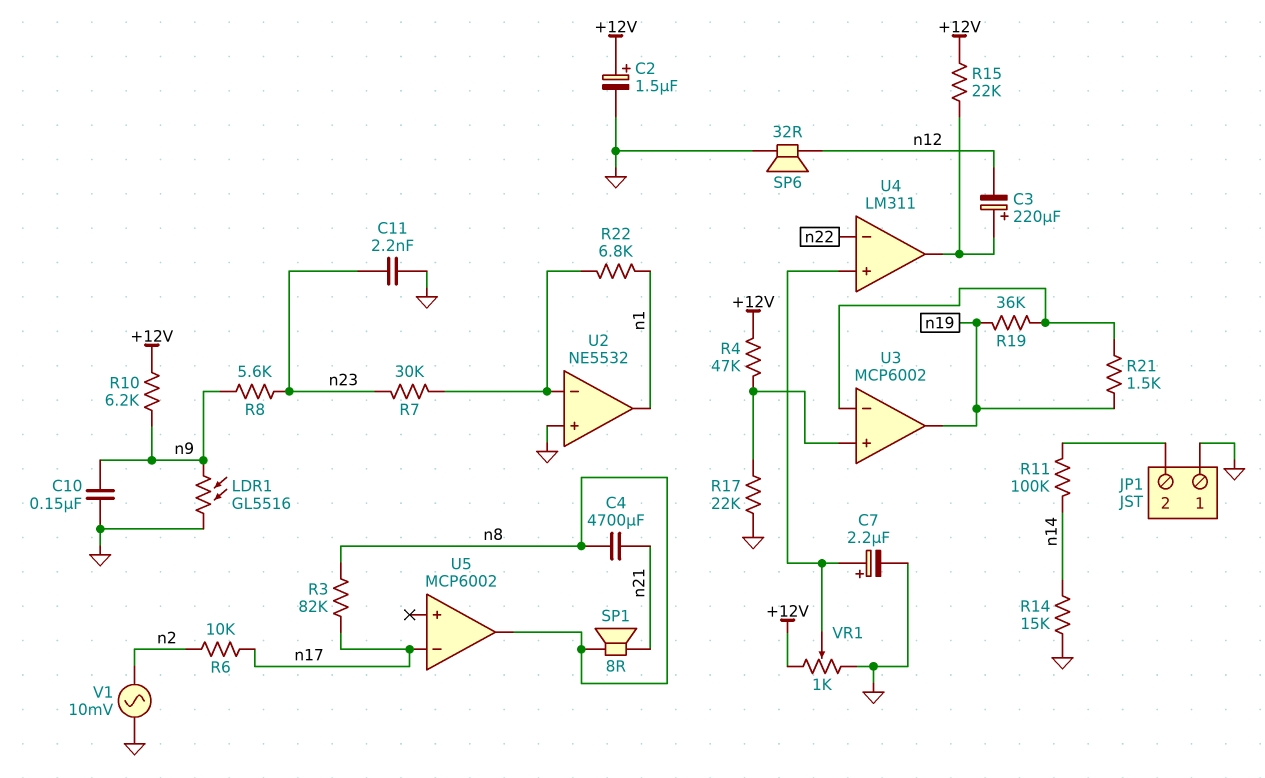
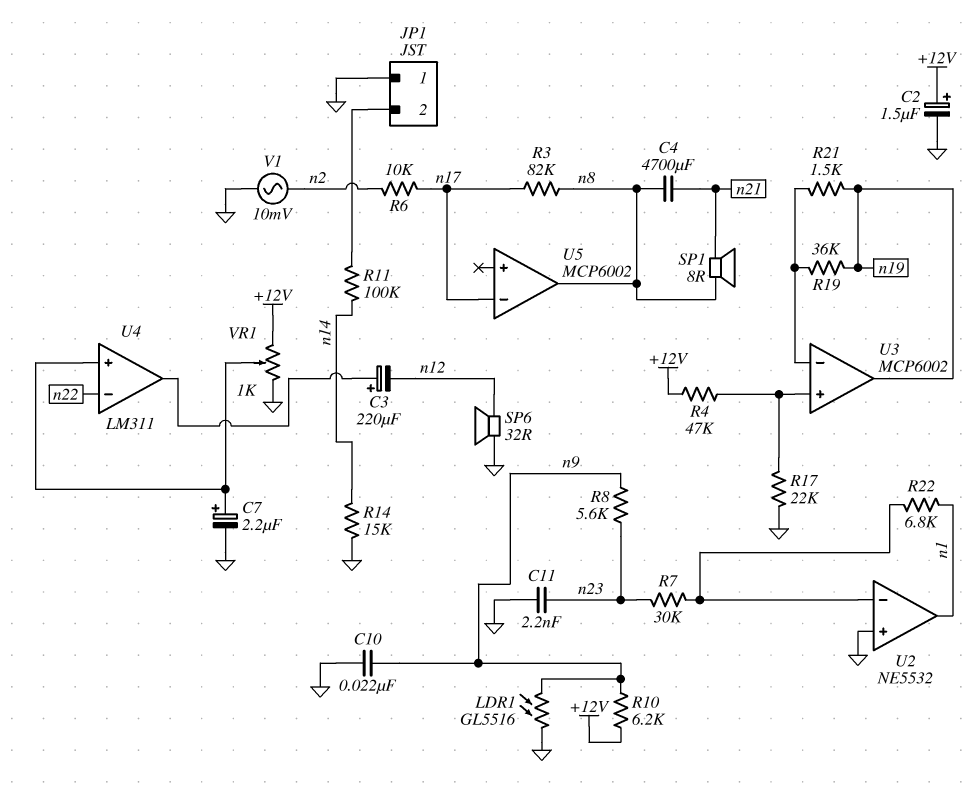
C10: 150nF (GND, n9) -> 22nF (GND, n9)
R15: 22k (+12V, U4/out) -> none

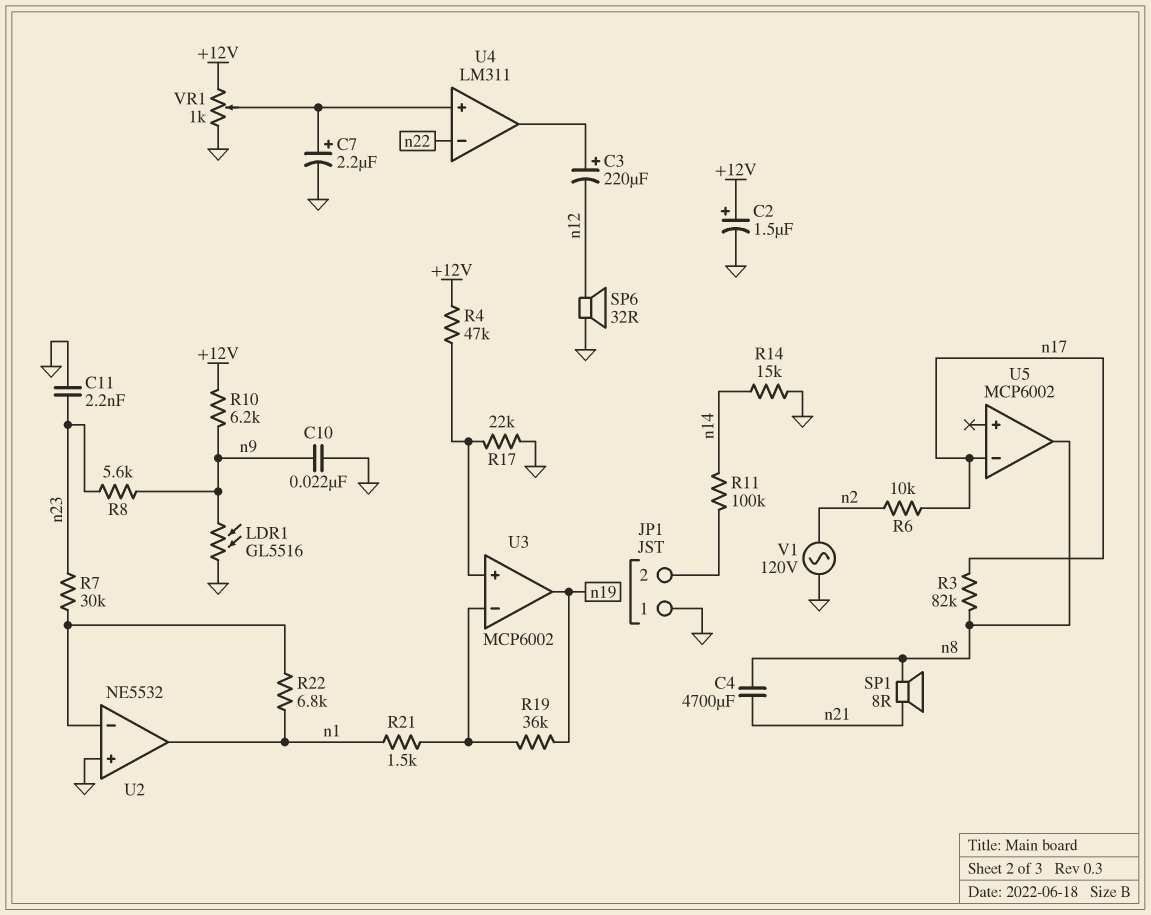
R21: 1.5k (U3/in-, n19) -> 1.5k (U3/in-, n1)
V1: AC 10mV (GND, n2) -> AC 120V (GND, n2)

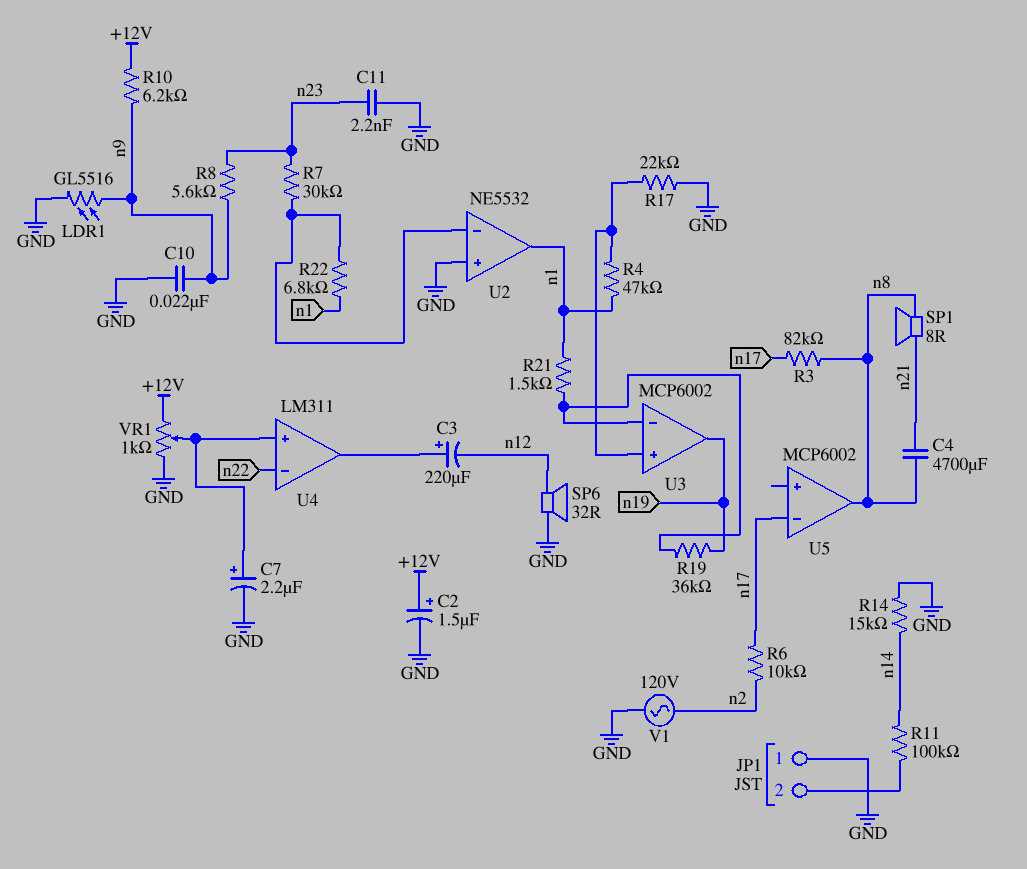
R4: 47k (+12V, U3/in+) -> 47k (U3/in+, n1)

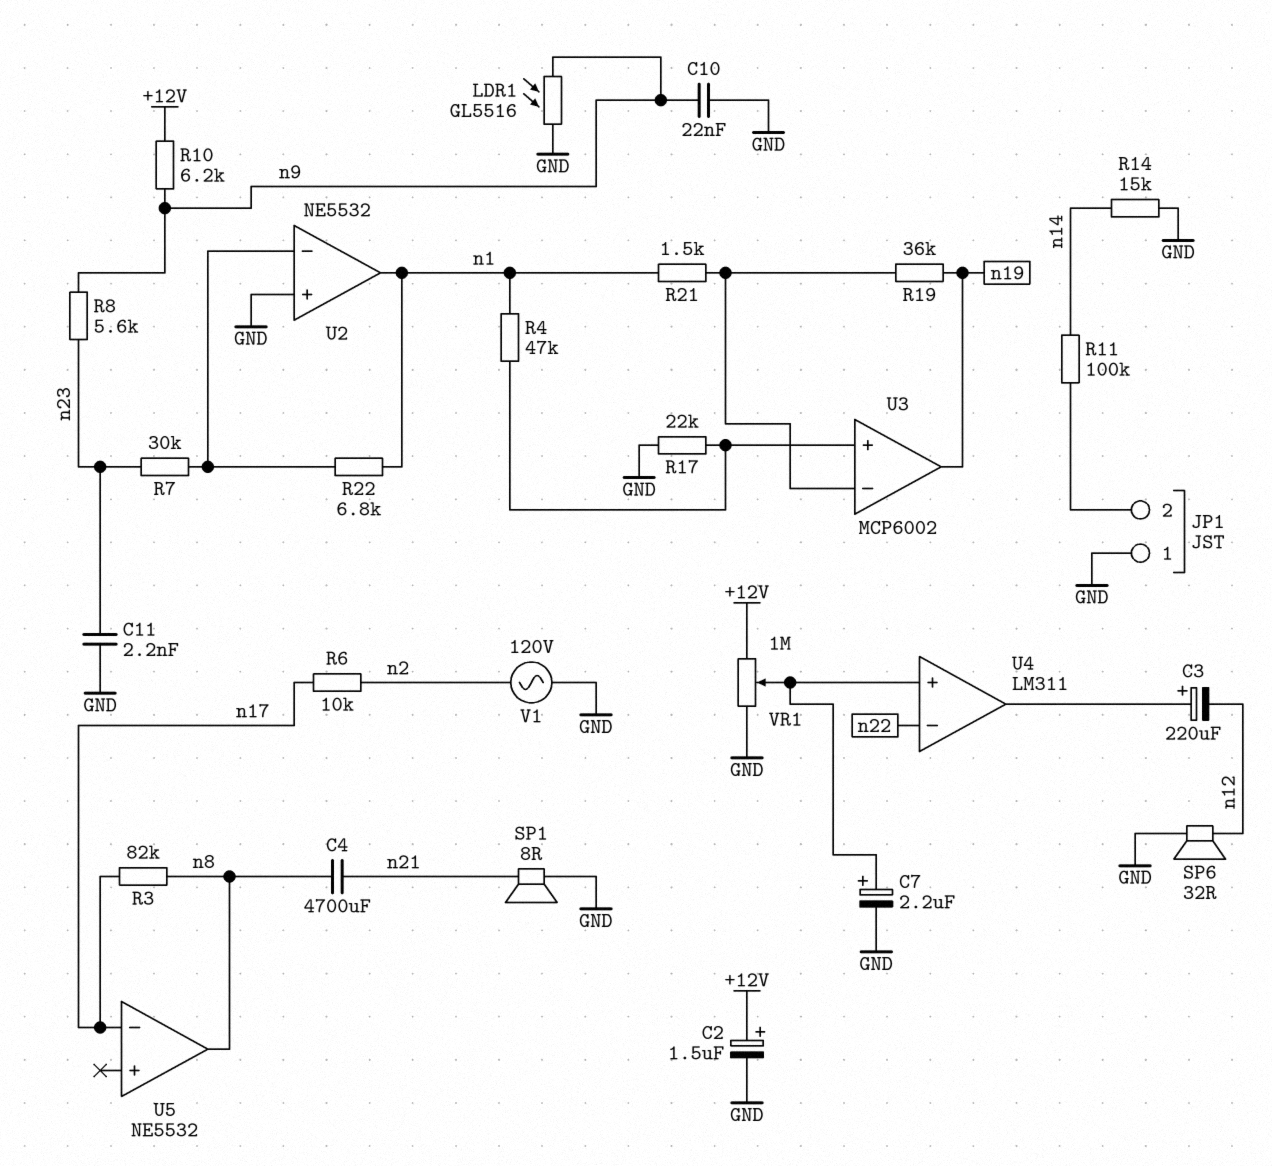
SP1: speaker 8R (n8, n21) -> speaker 8R (GND, n21)
U5: MCP6002 -> NE5532
VR1: 1k (+12V, GND, wiper U4/in+) -> 1M (+12V, GND, wiper U4/in+)

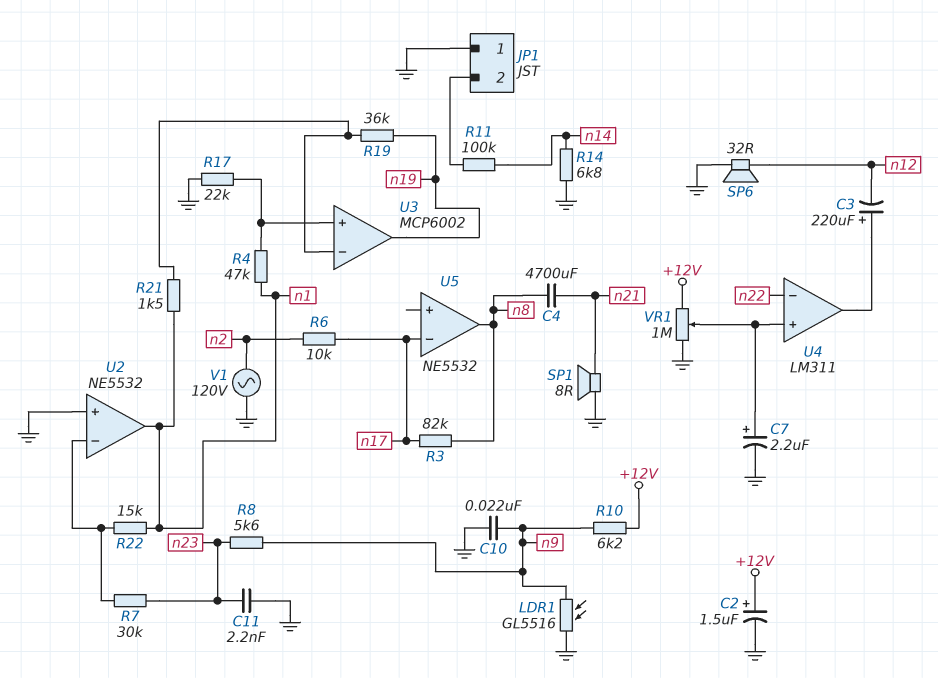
R14: 15k (GND, n14) -> 6.8k (GND, n14)
R22: 6.8k (U2/in-, n1) -> 15k (U2/in-, n1)

